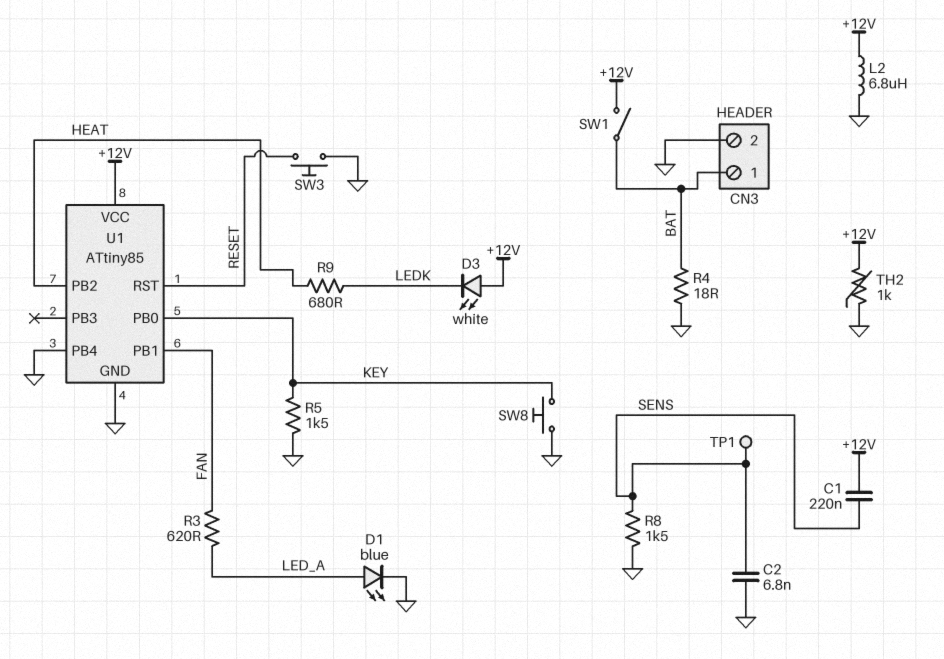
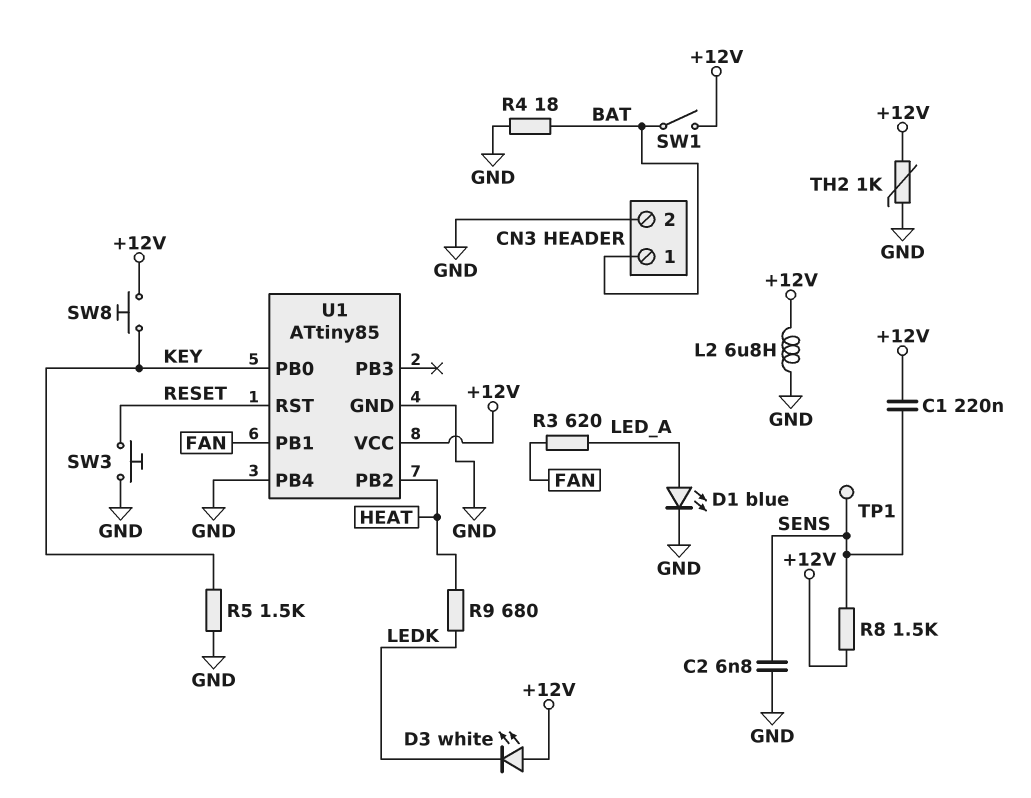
R8: 1.5k (GND, SENS) -> 1.5k (+12V, SENS)
SW8: button (GND, KEY) -> button (+12V, KEY)

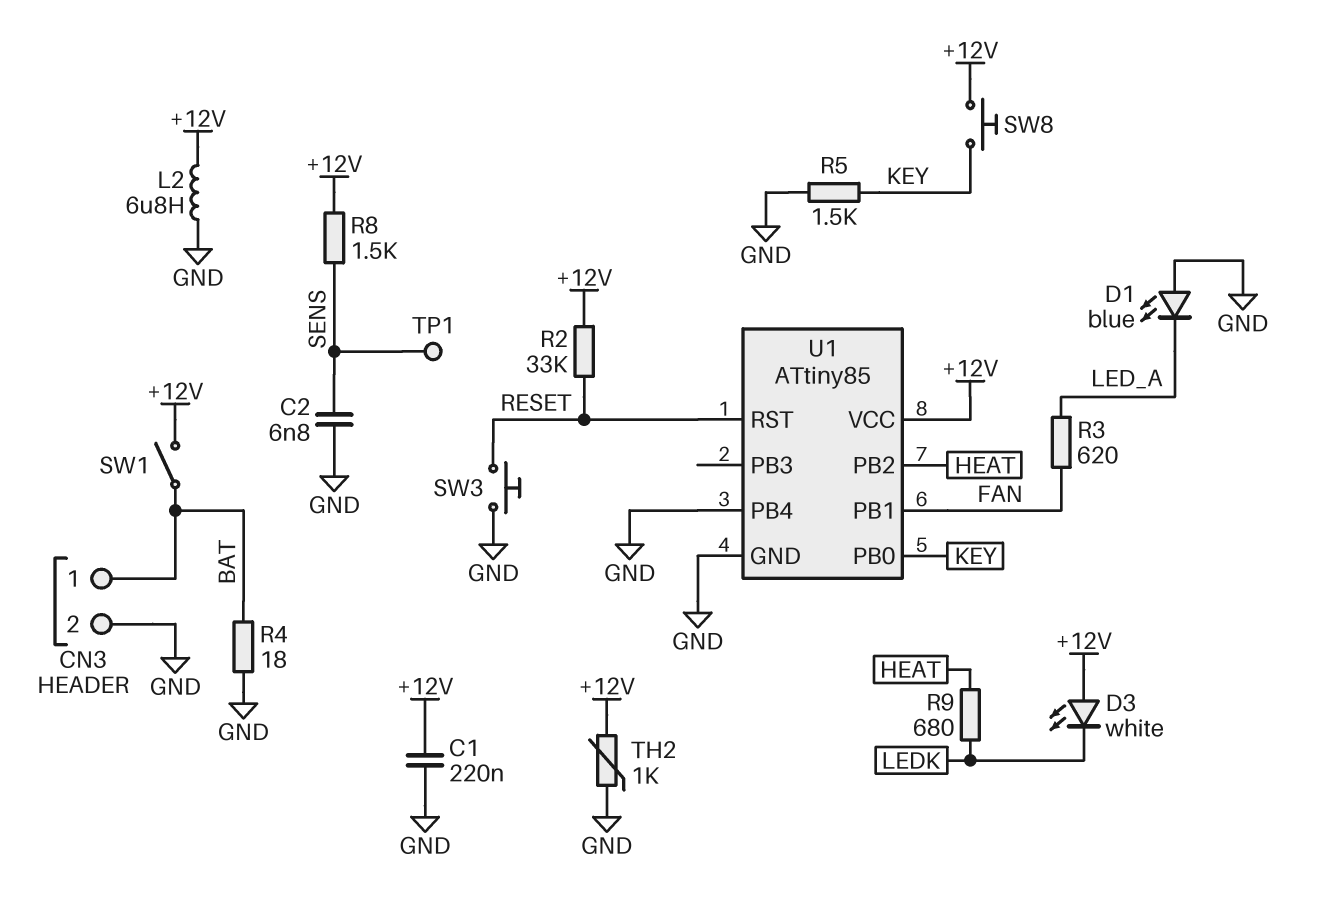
C1: 220nF (+12V, SENS) -> 220nF (+12V, GND)
D1: LED blue (A LED_A, K GND) -> LED blue (A GND, K LED_A)
R2: none -> 33k (+12V, RESET)

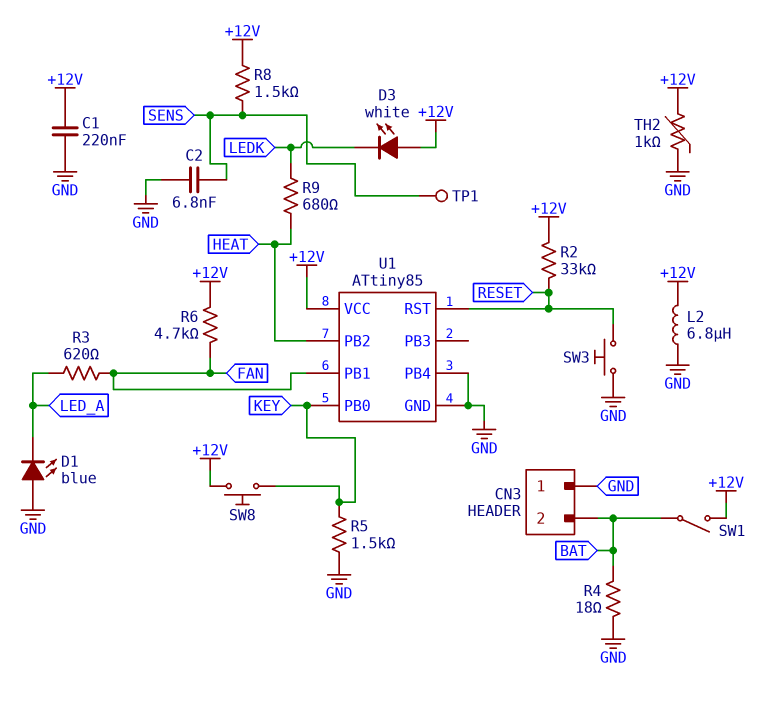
CN3 pin 1: BAT -> GND
CN3 pin 2: GND -> BAT
R6: none -> 4.7k (+12V, FAN)

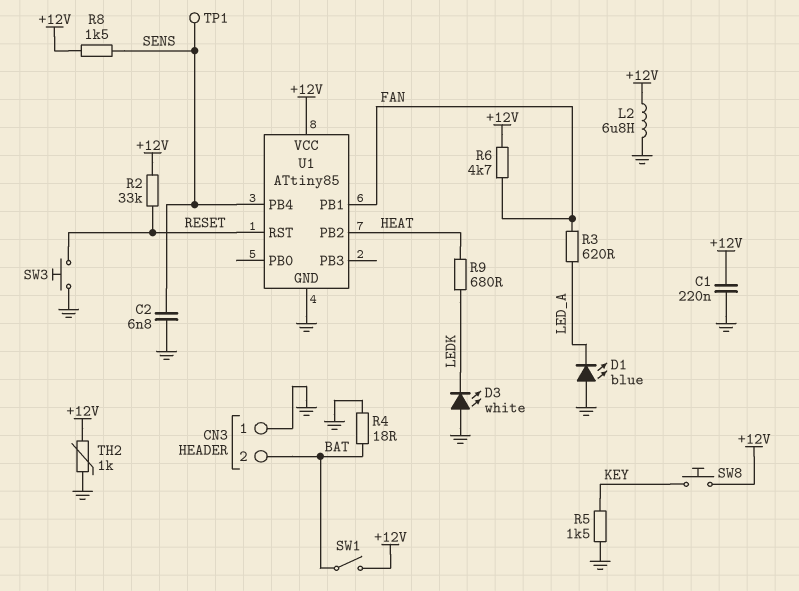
D3: LED white (A +12V, K LEDK) -> LED white (A GND, K LEDK)
U1 pin PB0: KEY -> none
U1 pin PB4: GND -> SENS

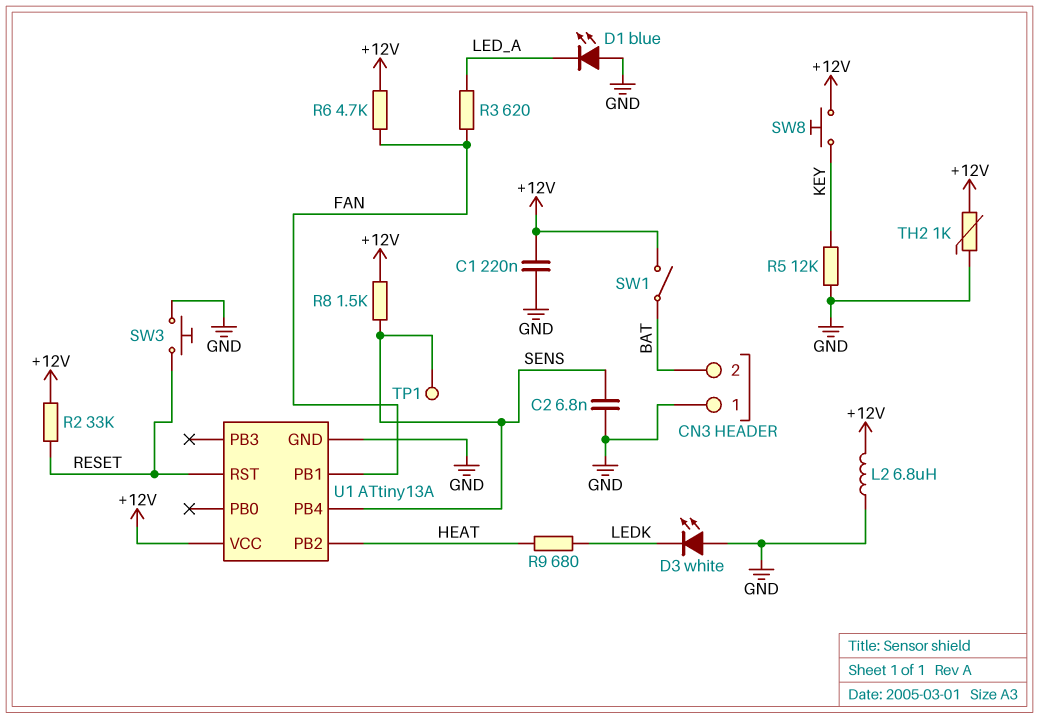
R4: 18 (BAT, GND) -> none
R5: 1.5k (GND, KEY) -> 12k (GND, KEY)
U1: ATtiny85 -> ATtiny13A

